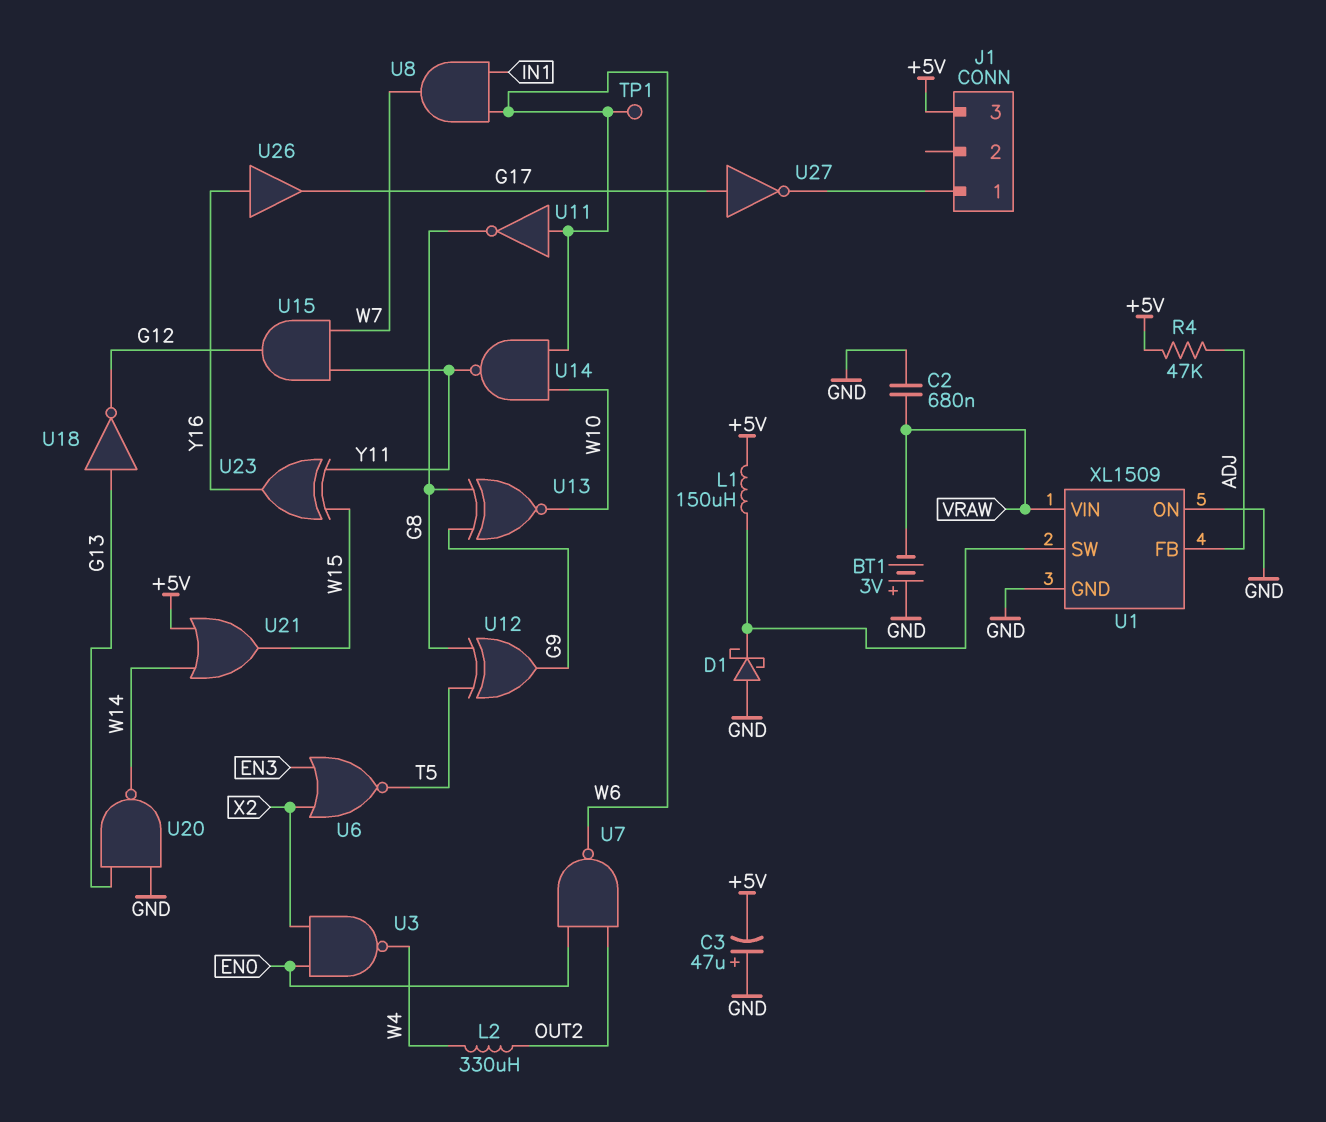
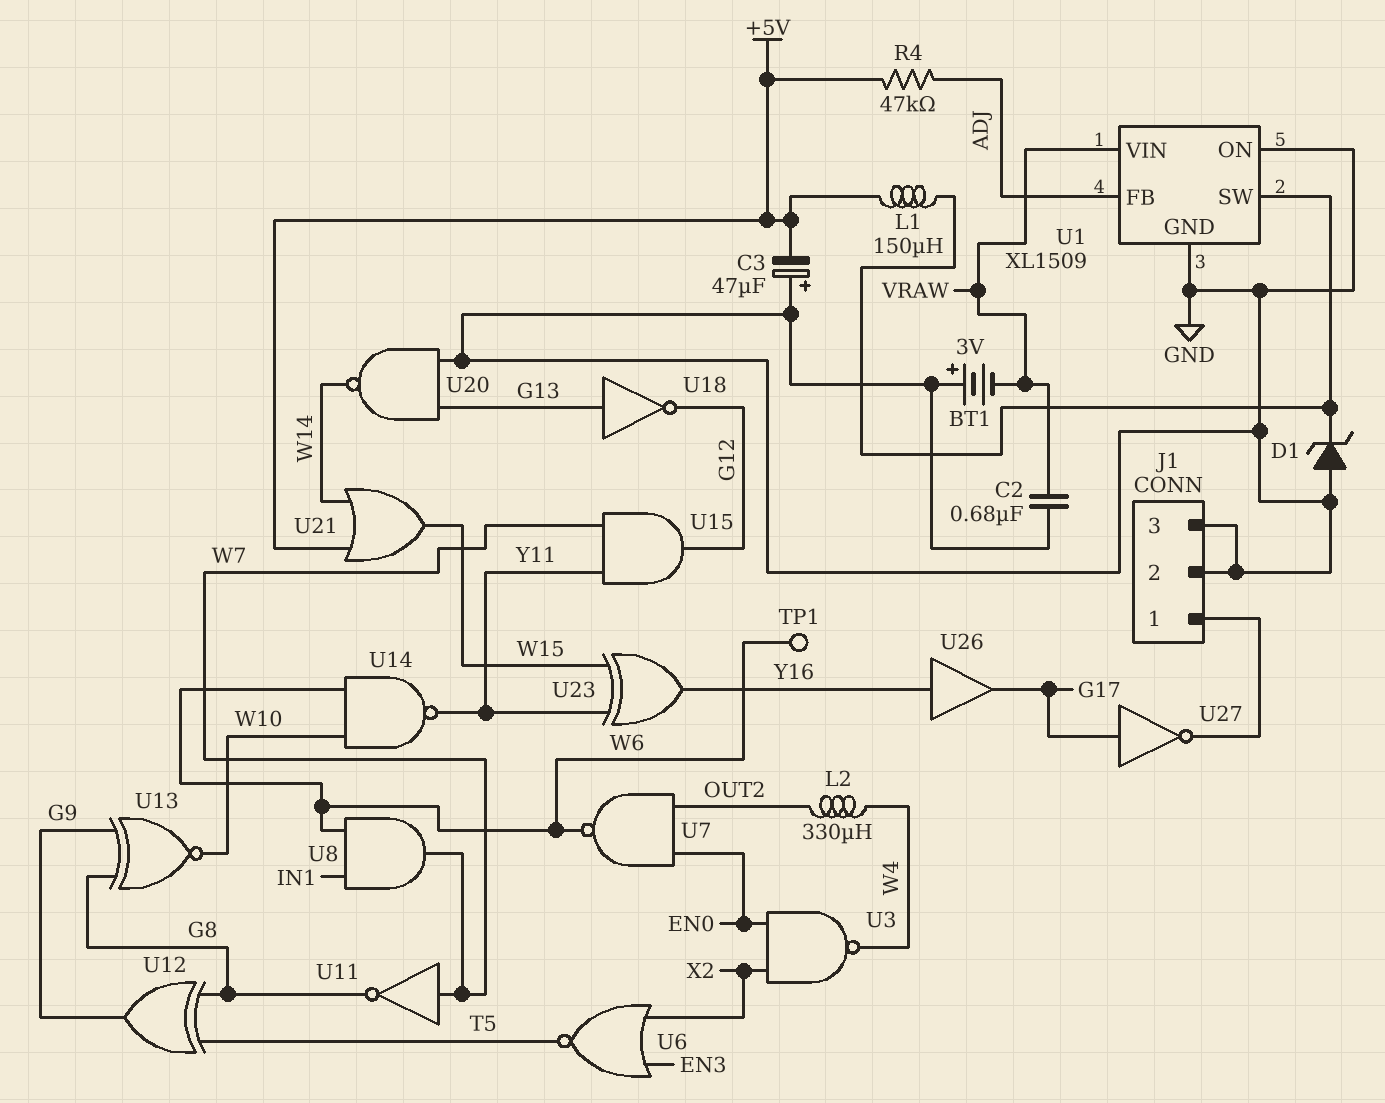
D1: schottky (A GND, K U1/SW) -> zener (A GND, K U1/SW)
J1 pin 2: none -> GND
J1 pin 3: +5V -> GND
U11: NOT (in W6, out G8) -> NOT (in W7, out G8)

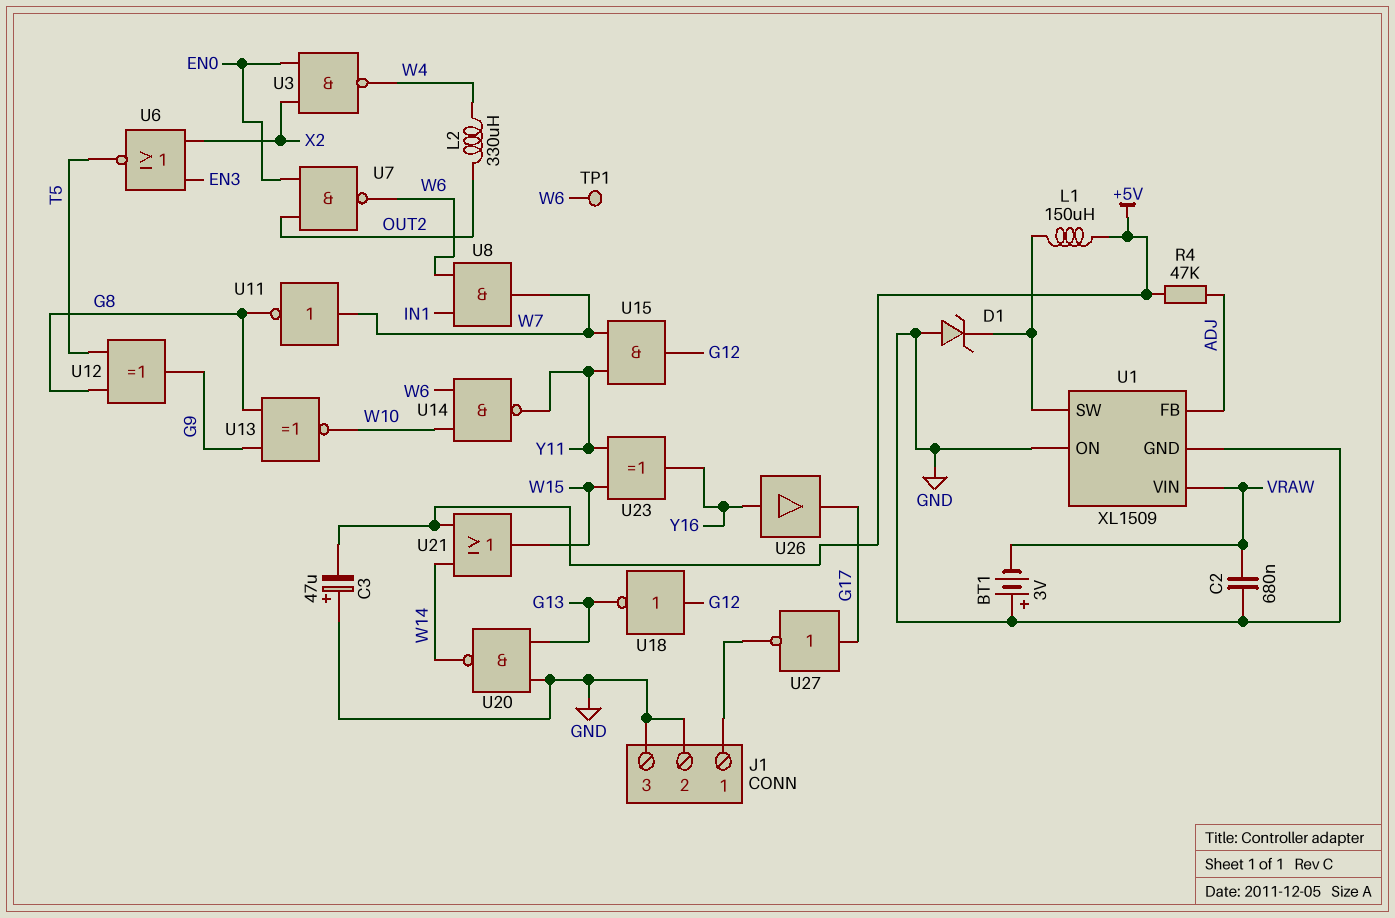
U18: NOT (in G13, out G12) -> NOT (in G12, out G13)

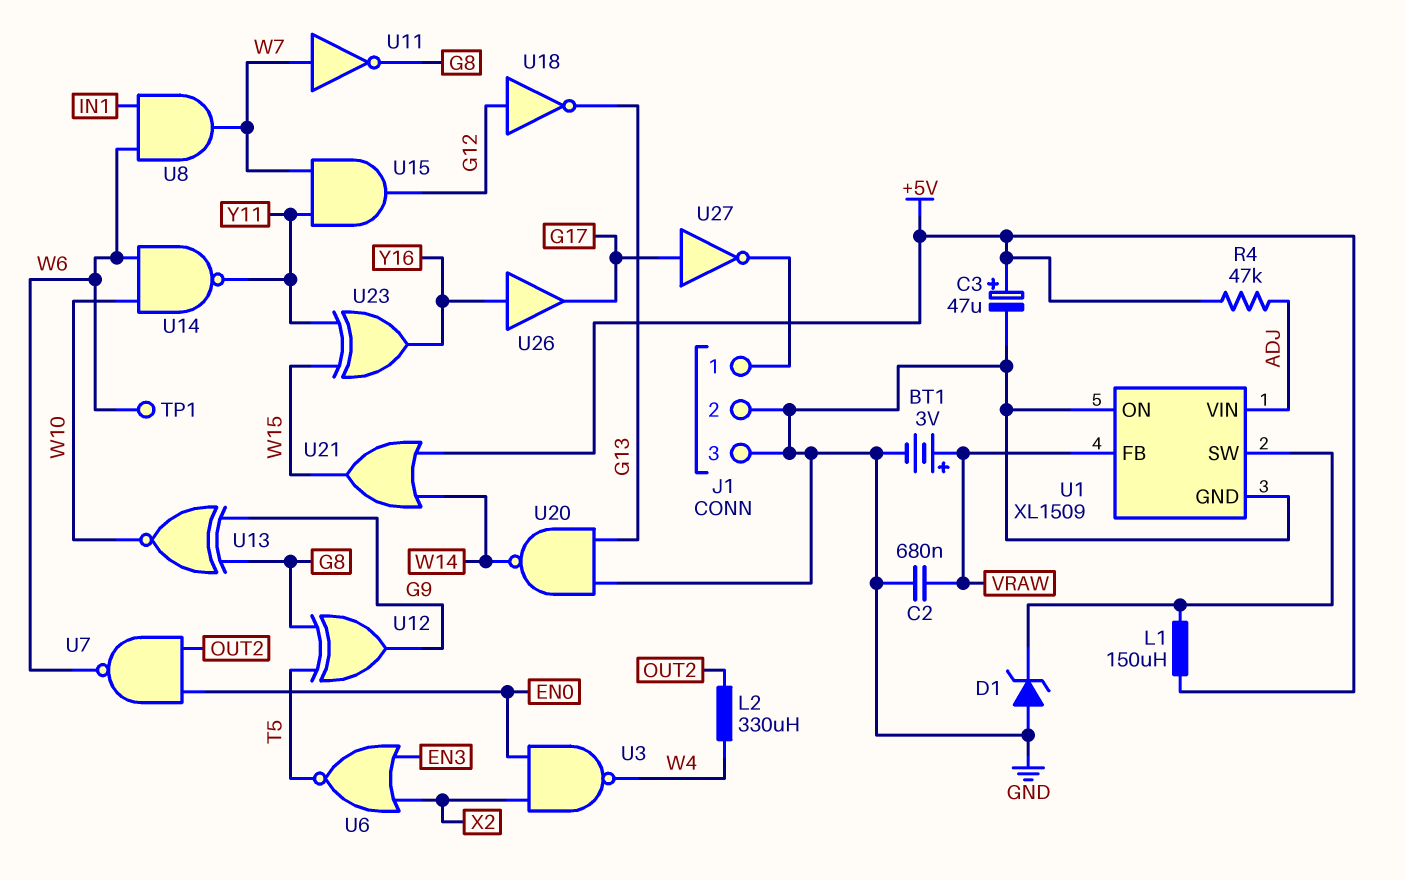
BT1: 3V (plus GND, minus VRAW) -> 3V (plus VRAW, minus GND)
C3: 47uF (plus GND, minus +5V) -> 47uF (plus +5V, minus GND)
U1 pin FB: ADJ -> VRAW
U1 pin VIN: VRAW -> ADJ

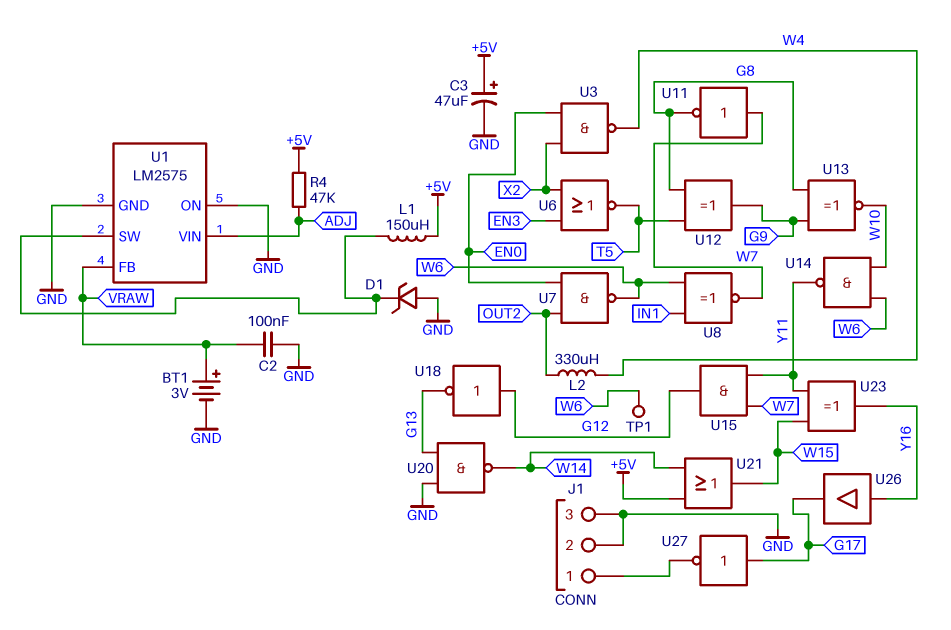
C2: 680nF (GND, VRAW) -> 100nF (GND, VRAW)
U1: XL1509 -> LM2575
U8: AND (in IN1, in W6, out W7) -> XNOR (in IN1, in W6, out W7)

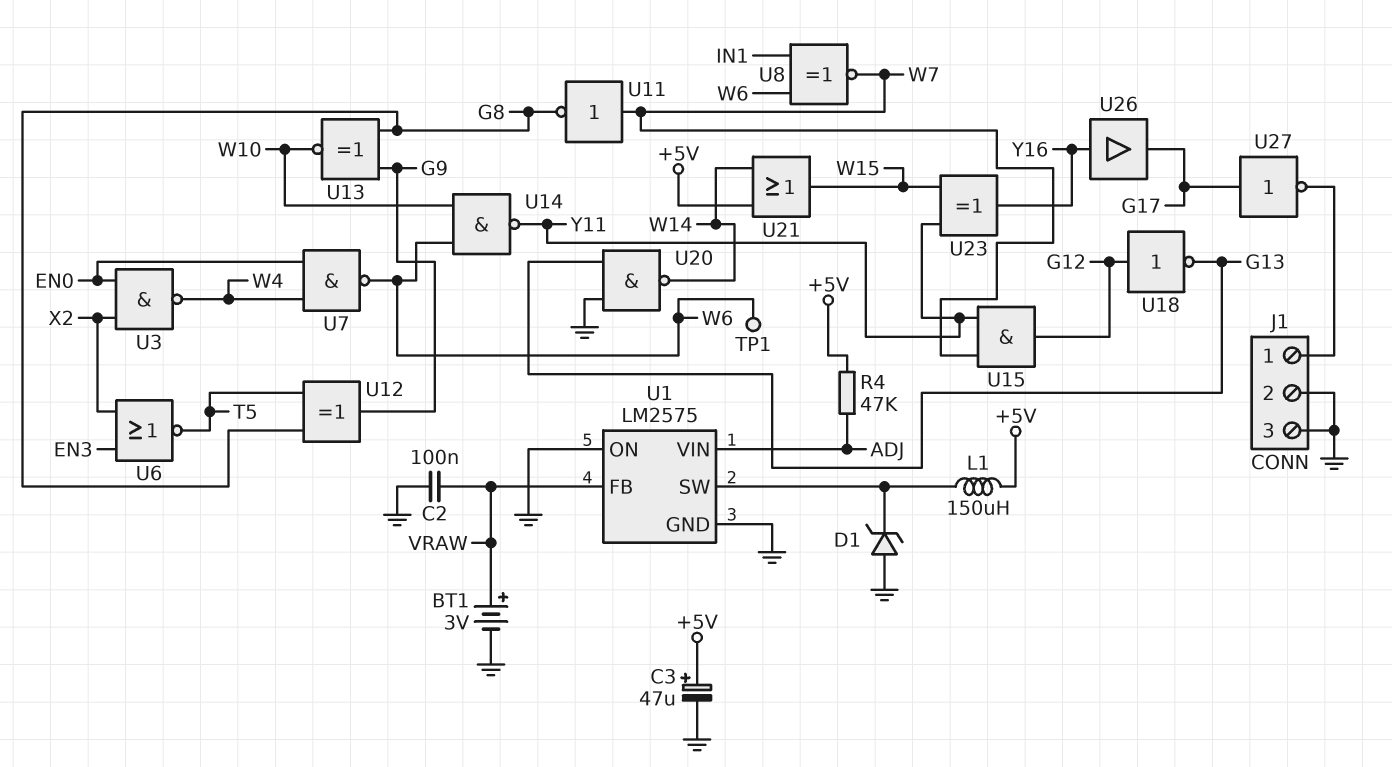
L2: 330uH (OUT2, W4) -> none
U7: NAND (in EN0, in OUT2, out W6) -> NAND (in EN0, in W4, out W6)

